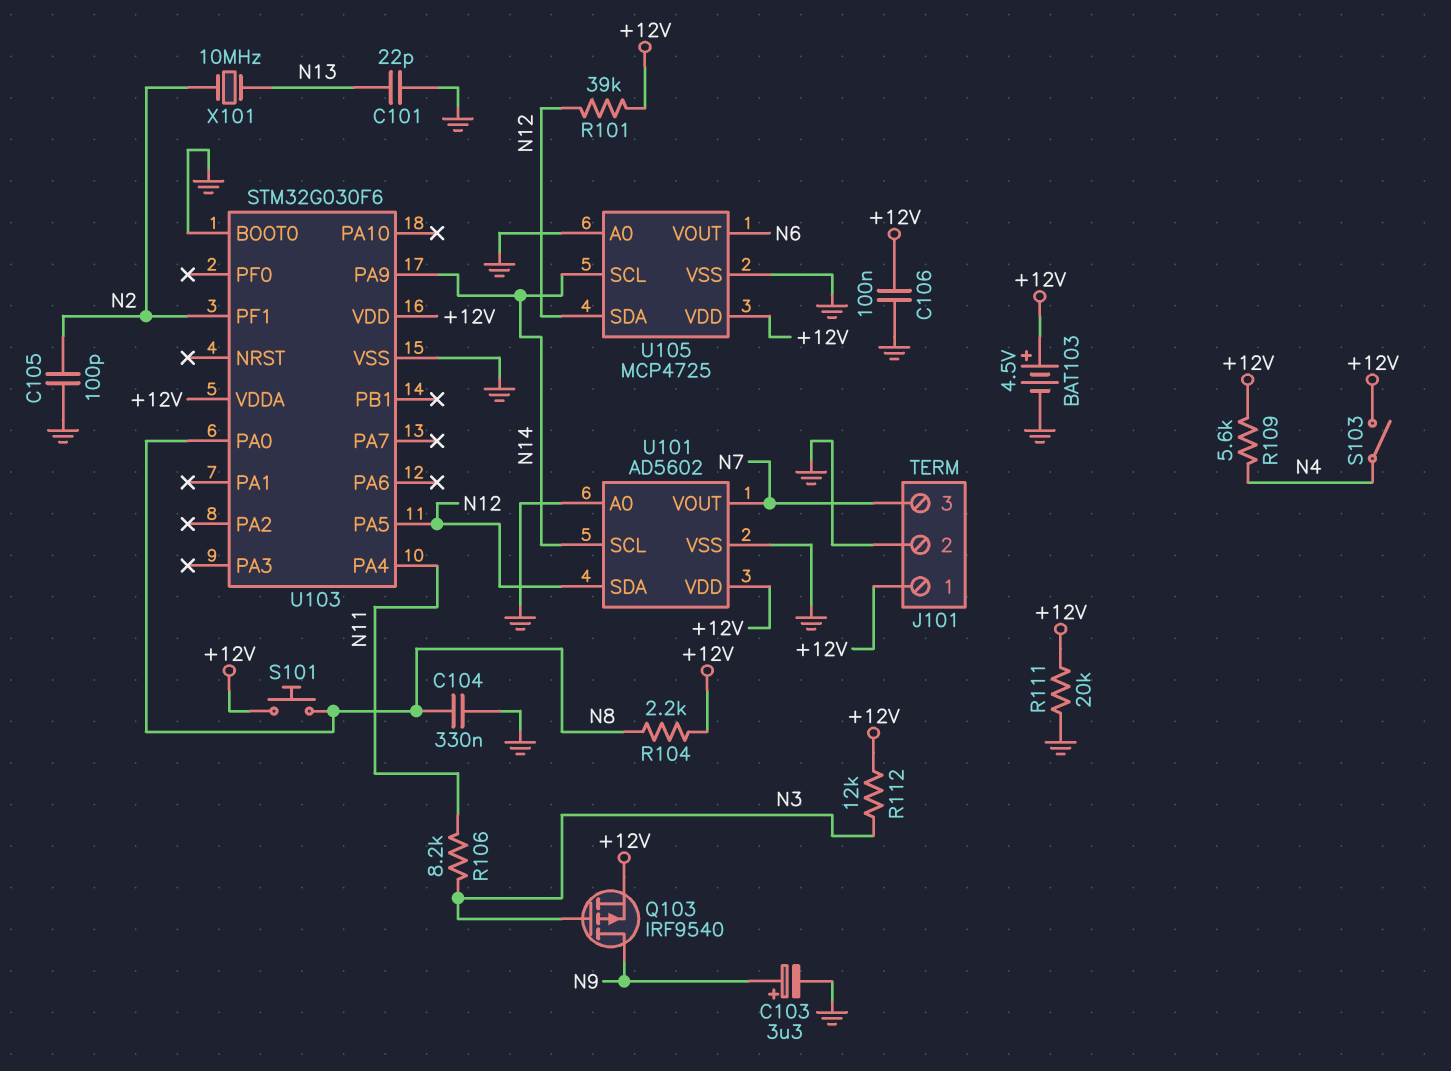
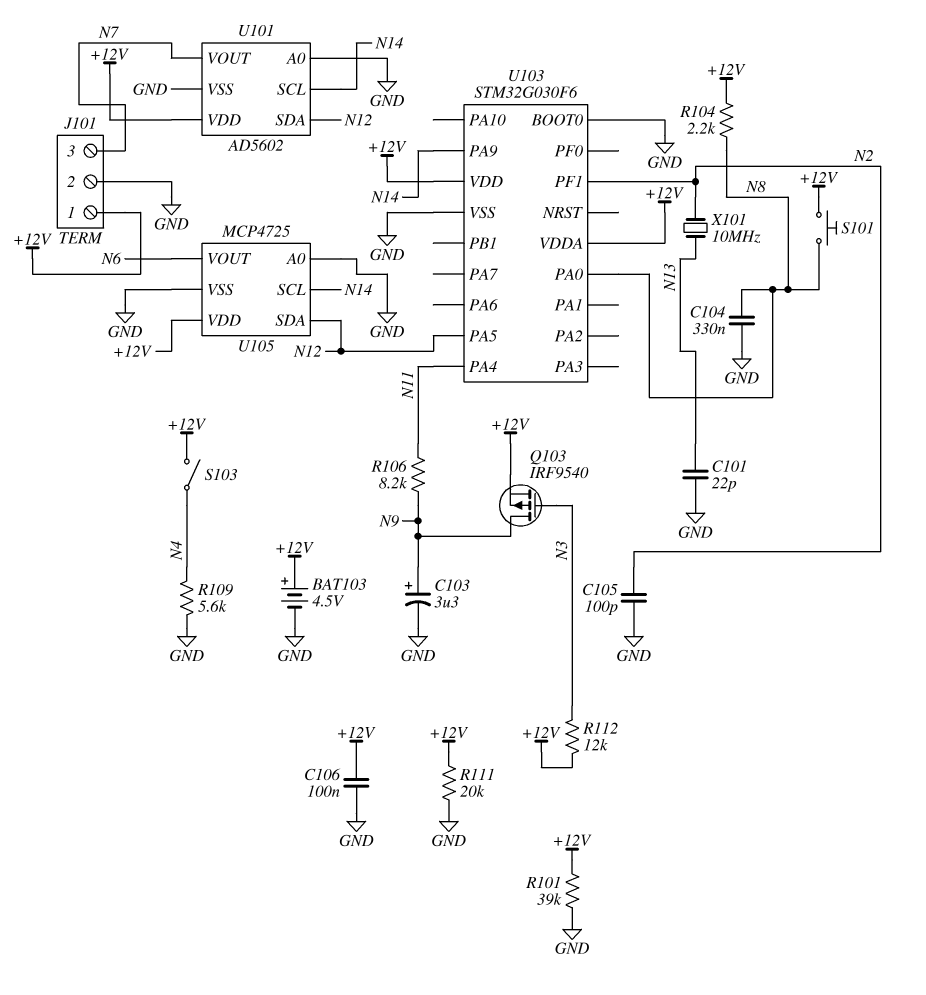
R101: 39k (+12V, N12) -> 39k (+12V, GND)
R106: 8.2k (N3, N11) -> 8.2k (N9, N11)
R109: 5.6k (+12V, N4) -> 5.6k (GND, N4)

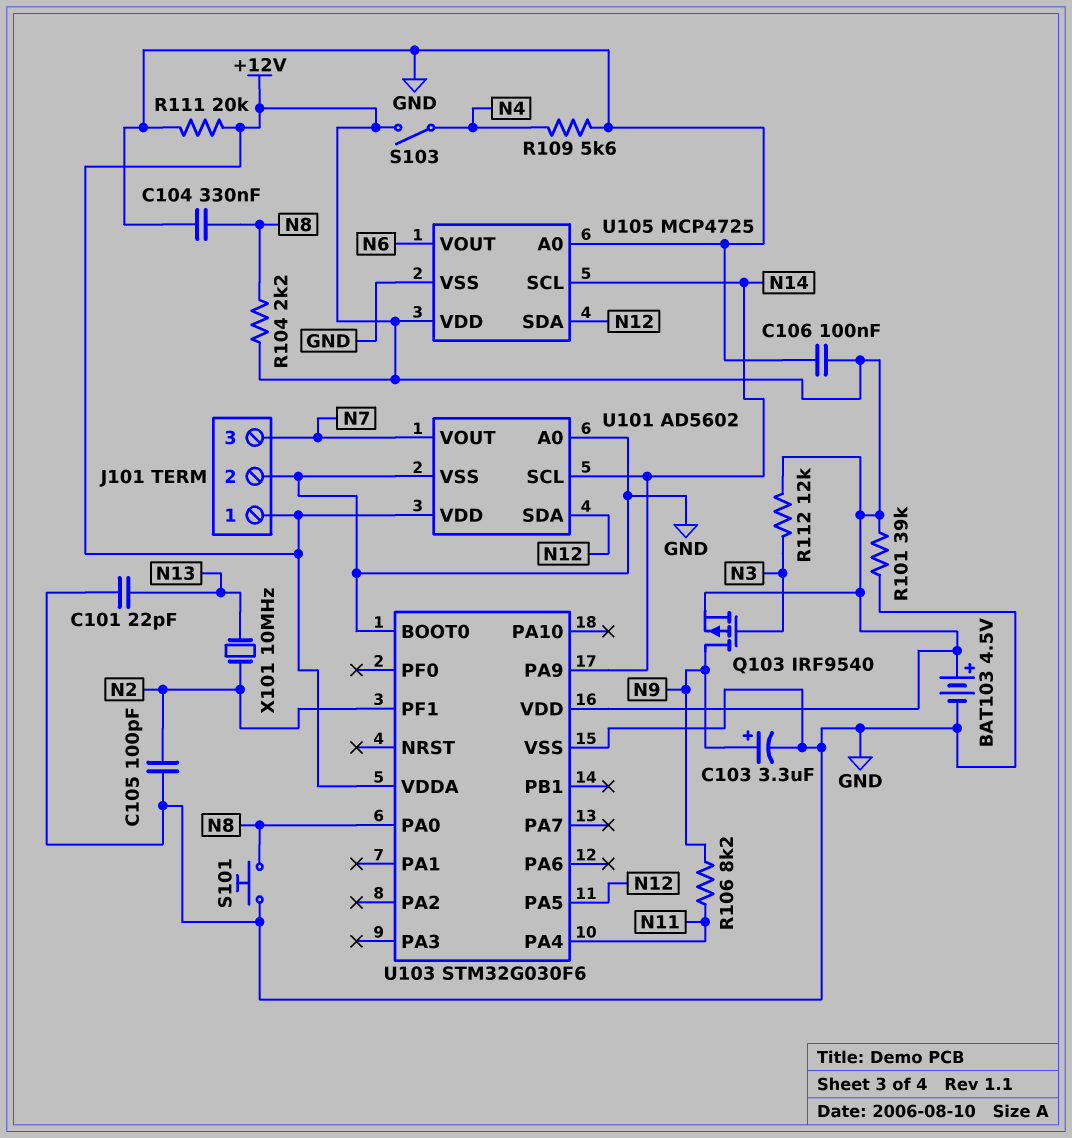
S101: button (+12V, N8) -> button (GND, N8)

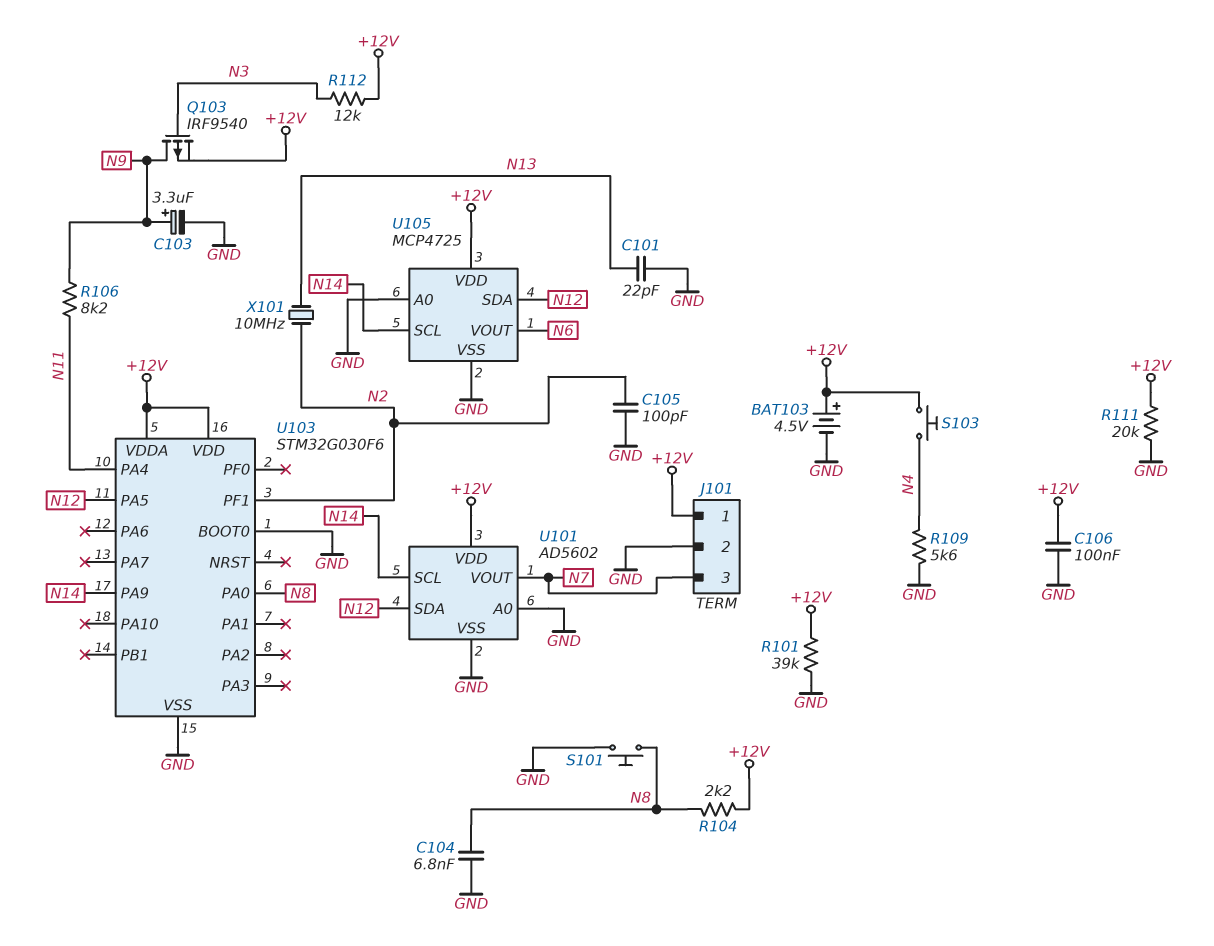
C104: 330nF (GND, N8) -> 6.8nF (GND, N8)
S103: switch (+12V, N4) -> button (+12V, N4)

